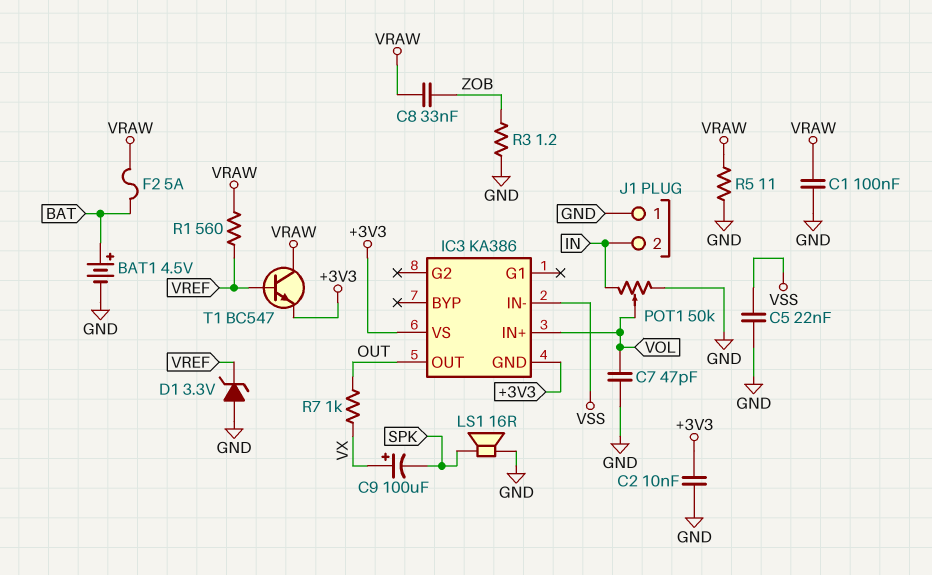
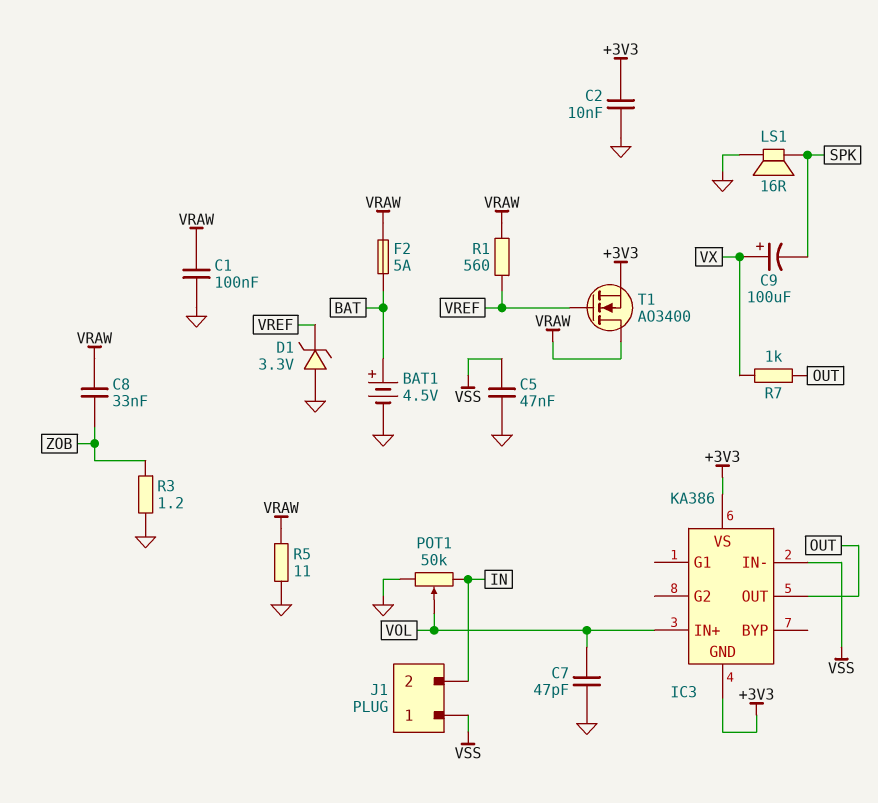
C5: 22nF (GND, VSS) -> 47nF (GND, VSS)
J1 pin 1: GND -> VSS
T1: NPN BC547 (B VREF, C VRAW, E +3V3) -> NMOS AO3400 (G VREF, D VRAW, S +3V3)

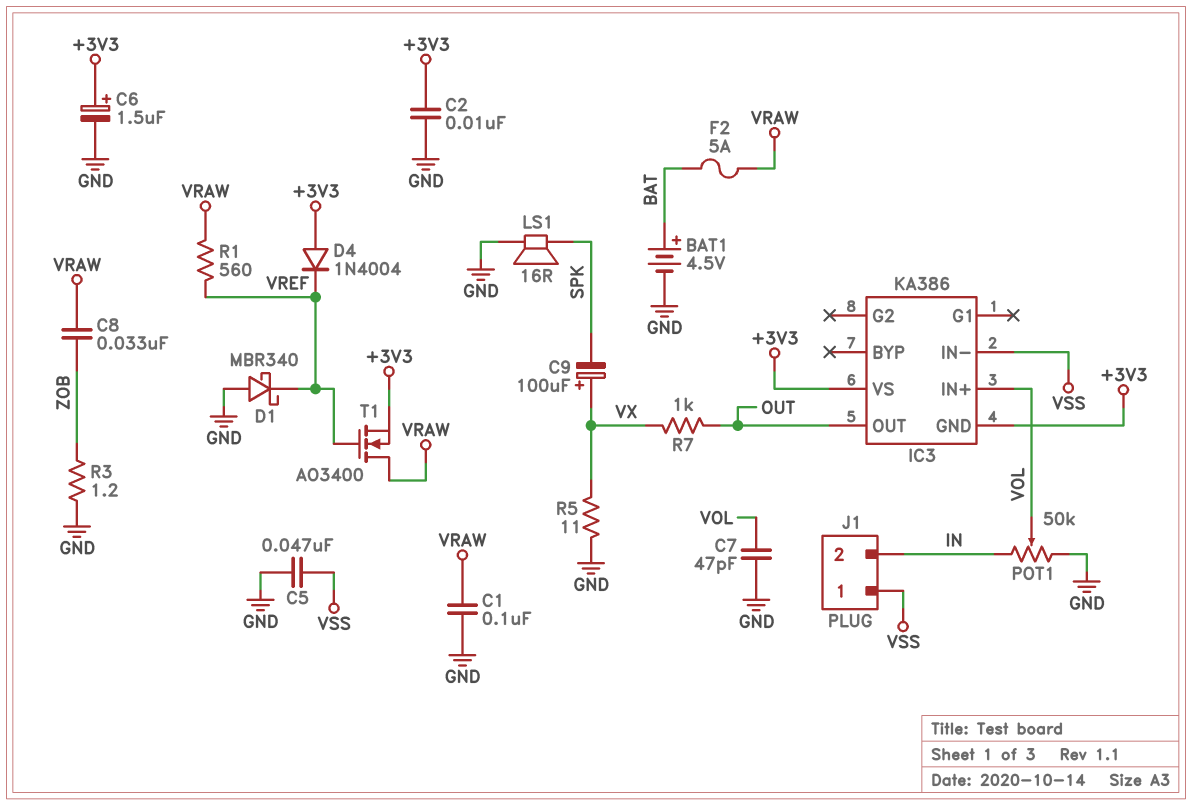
C6: none -> 1.5uF (plus +3V3, minus GND)
D1: zener 3.3V (A GND, K VREF) -> schottky MBR340 (A GND, K VREF)
D4: none -> diode 1N4004 (A +3V3, K VREF)
R5: 11 (GND, VRAW) -> 11 (GND, VX)

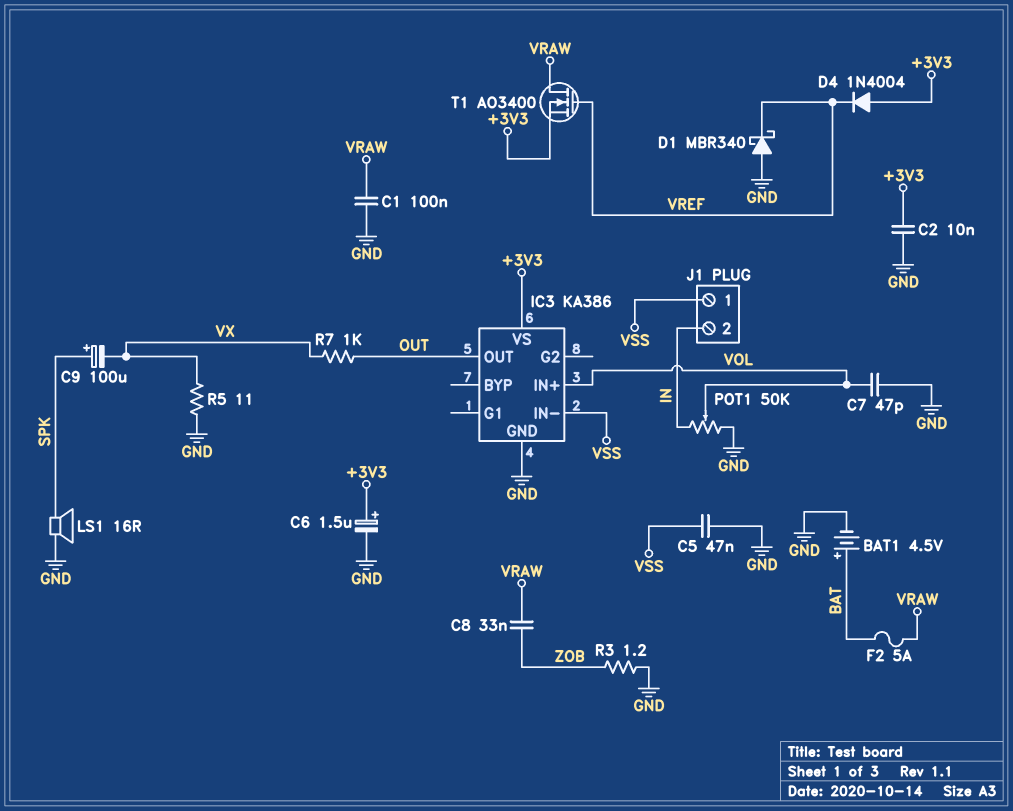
C9: 100uF (plus VX, minus SPK) -> 100uF (plus SPK, minus VX)
IC3 pin GND: +3V3 -> GND
R1: 560 (VRAW, VREF) -> none

